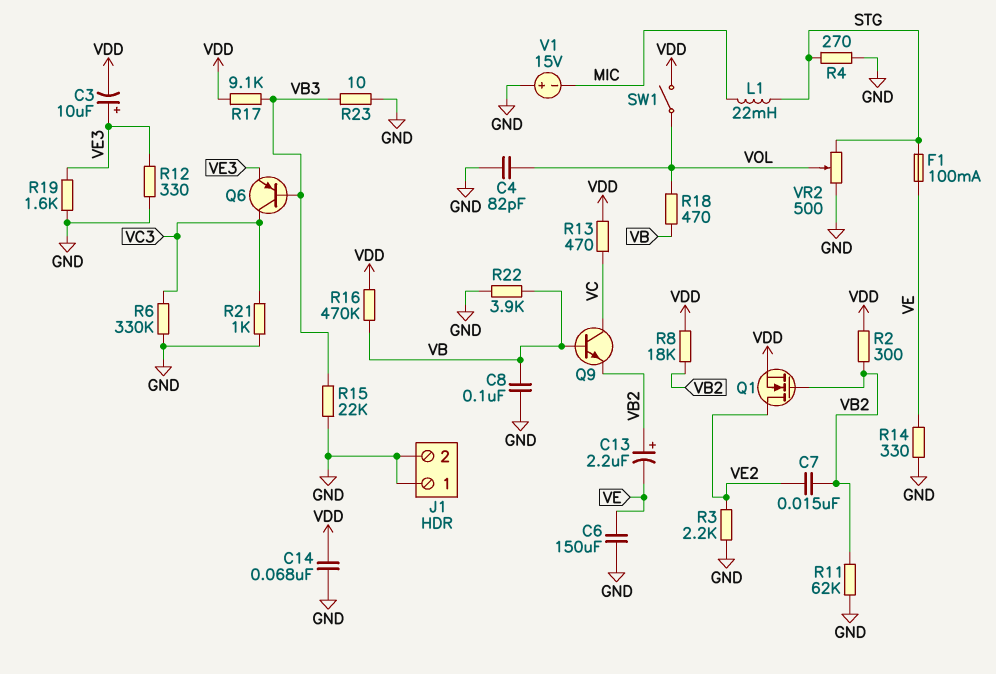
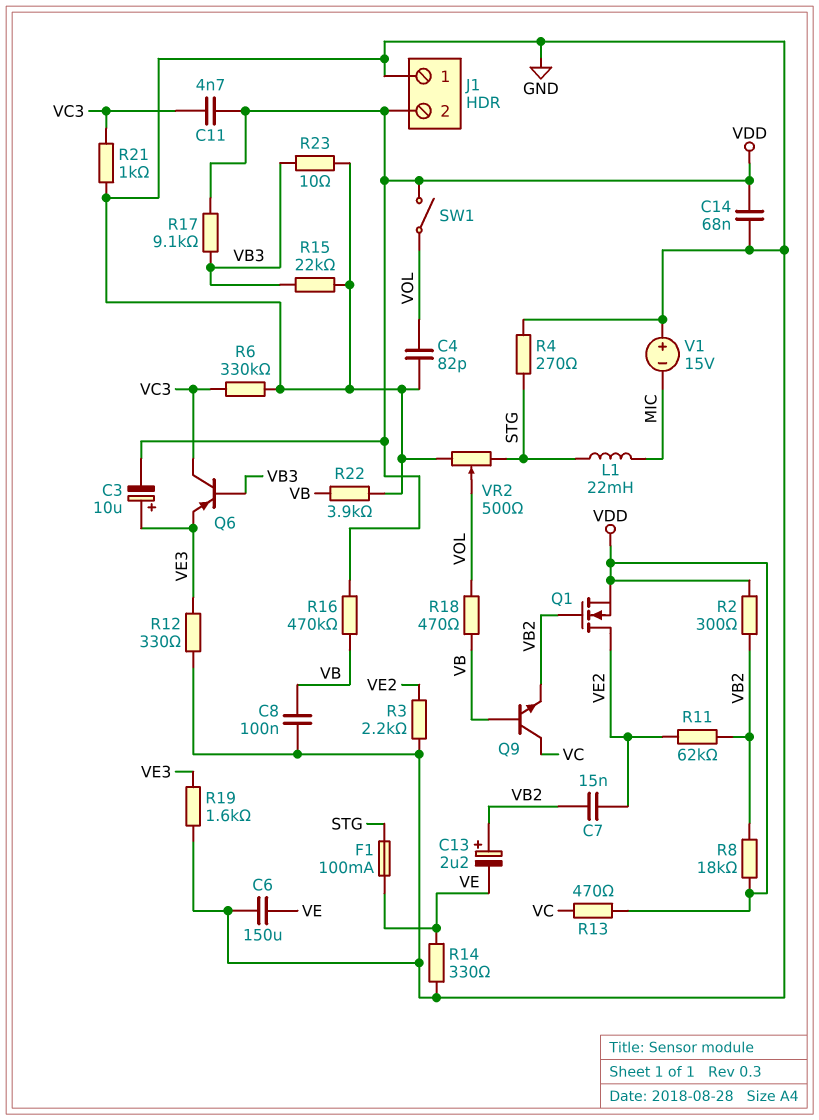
C11: none -> 4.7nF (VC3, VDD)
J1 pin 2: GND -> VDD
R11: 62k (GND, VB2) -> 62k (VB2, VE2)

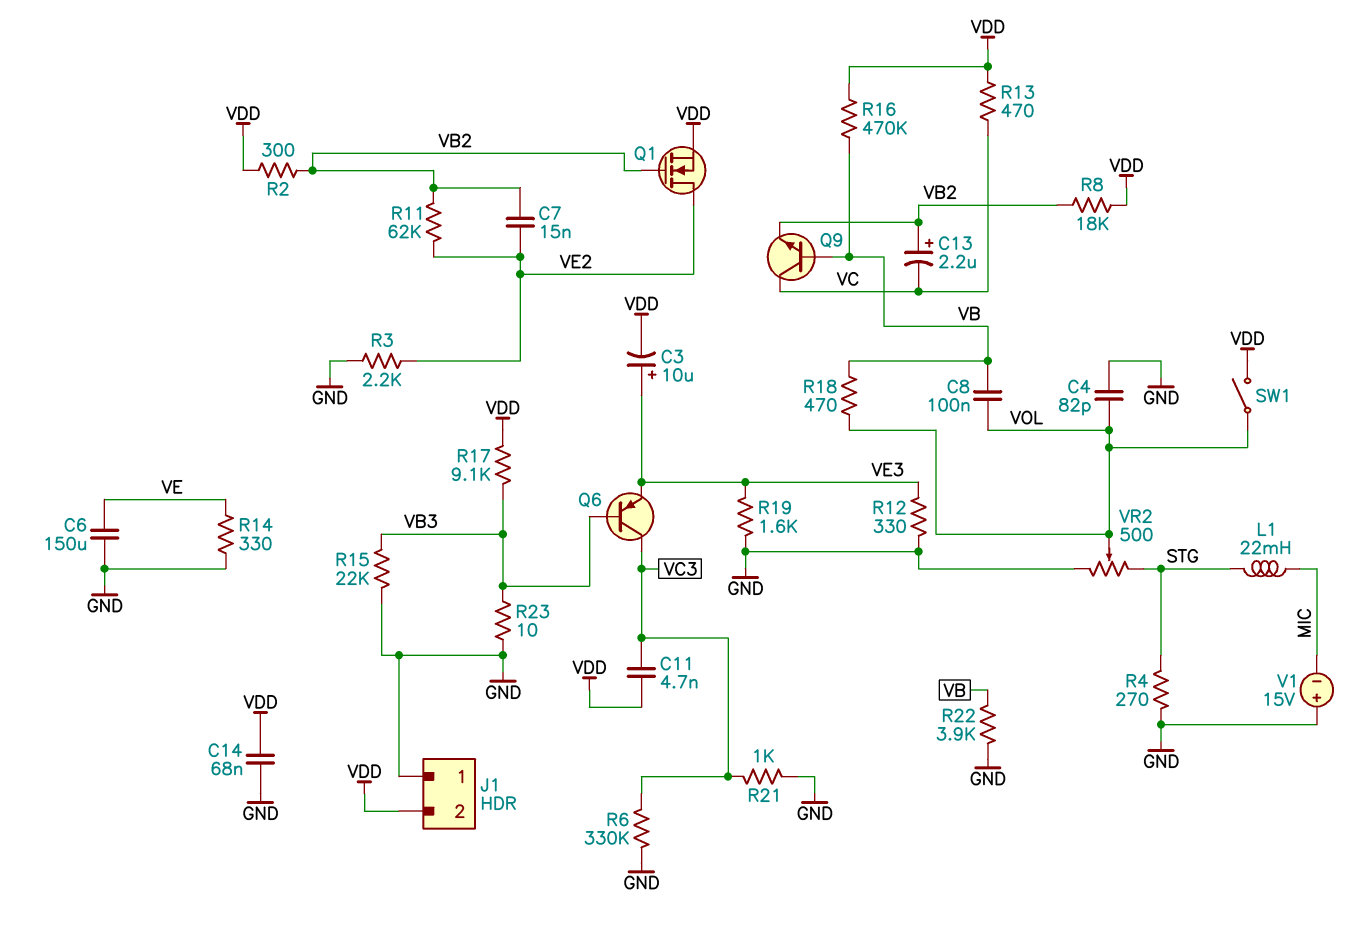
C8: 100nF (GND, VB) -> 100nF (VB, VOL)
C13: 2.2uF (plus VB2, minus VE) -> 2.2uF (plus VB2, minus VC)
F1: 100mA (STG, VE) -> none

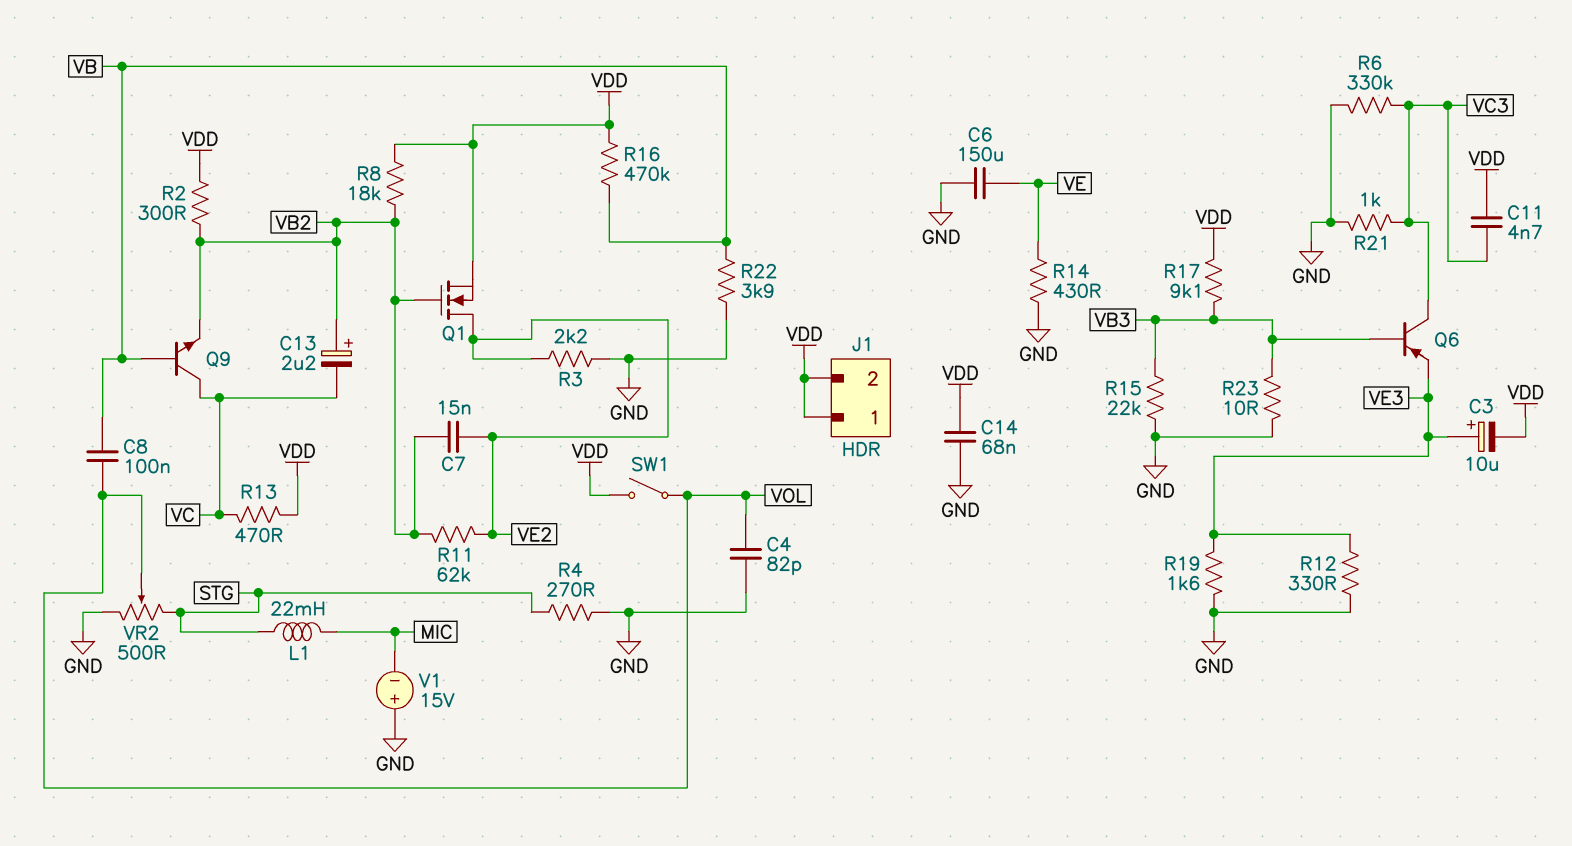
J1 pin 1: GND -> VDD
R14: 330 (GND, VE) -> 430 (GND, VE)
R18: 470 (VB, VOL) -> none

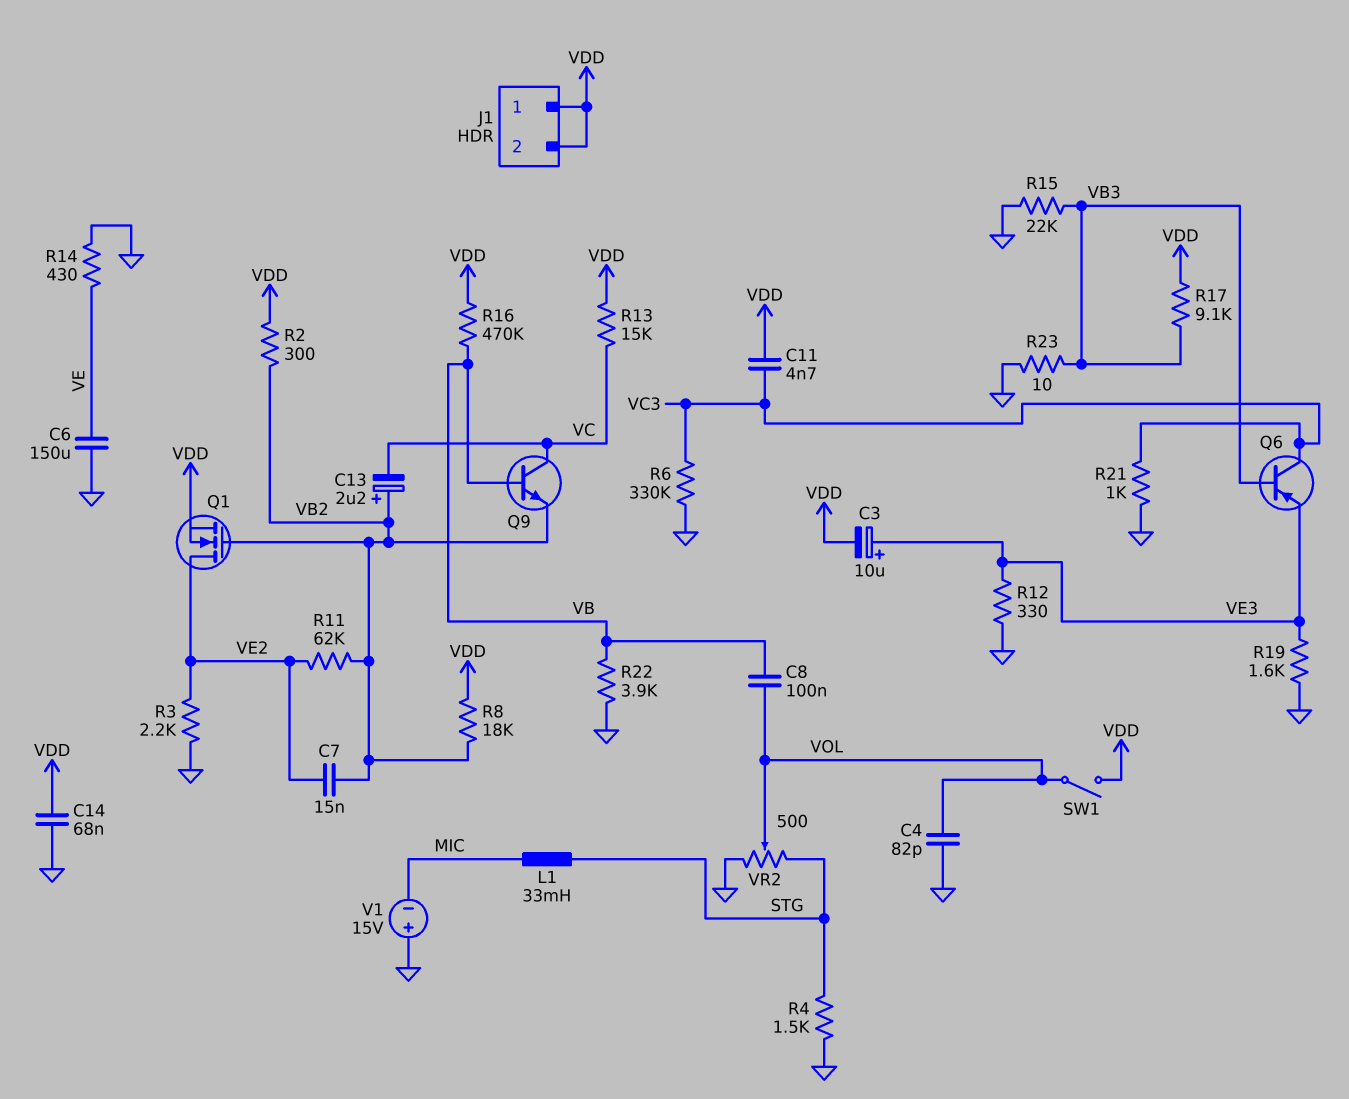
L1: 22mH (MIC, STG) -> 33mH (MIC, STG)
R4: 270 (GND, STG) -> 1.5k (GND, STG)
R13: 470 (VC, VDD) -> 15k (VC, VDD)

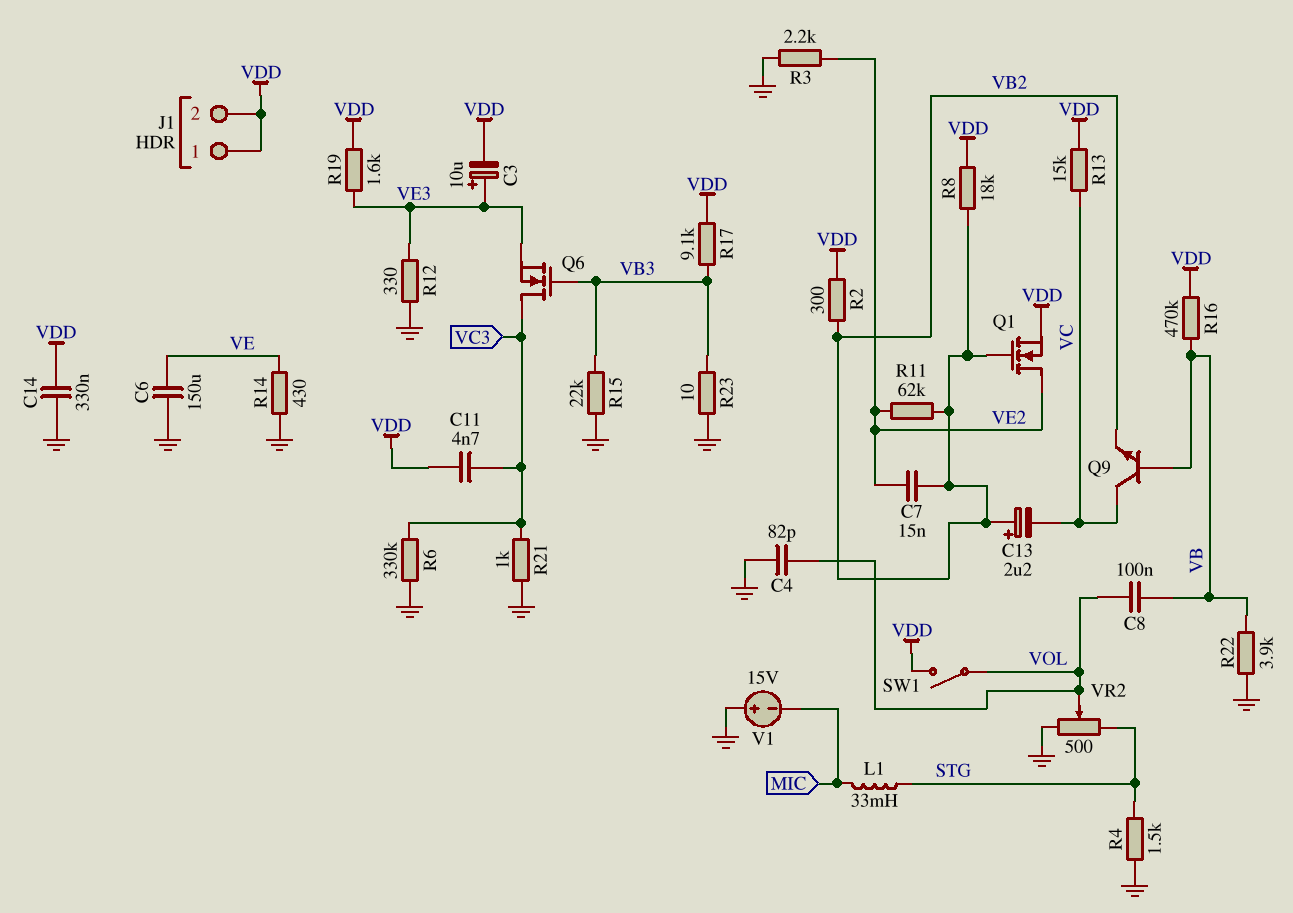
C14: 68nF (GND, VDD) -> 330nF (GND, VDD)
Q6: PNP (B VB3, C VC3, E VE3) -> NMOS (G VB3, D VC3, S VE3)
R19: 1.6k (GND, VE3) -> 1.6k (VDD, VE3)

